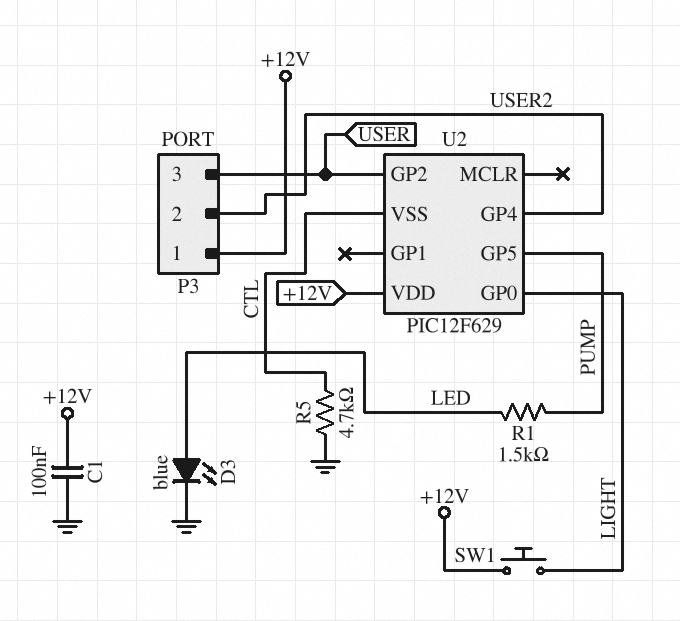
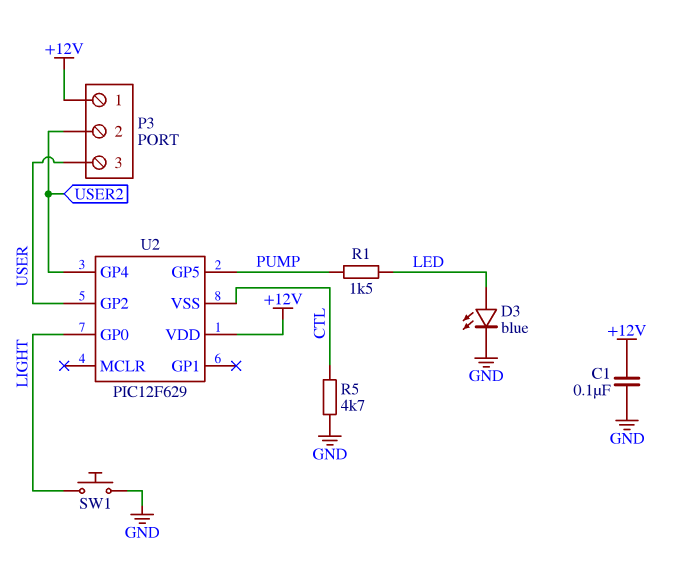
SW1: button (+12V, LIGHT) -> button (GND, LIGHT)

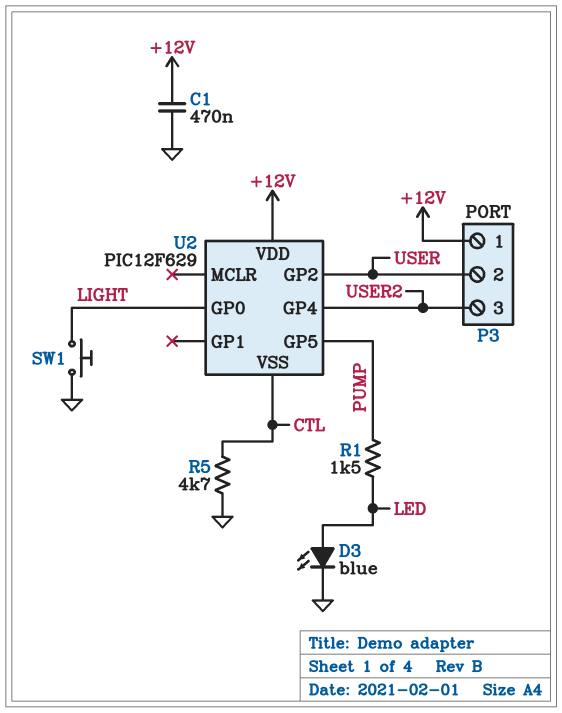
C1: 100nF (+12V, GND) -> 470nF (+12V, GND)
P3 pin 2: USER2 -> USER
P3 pin 3: USER -> USER2

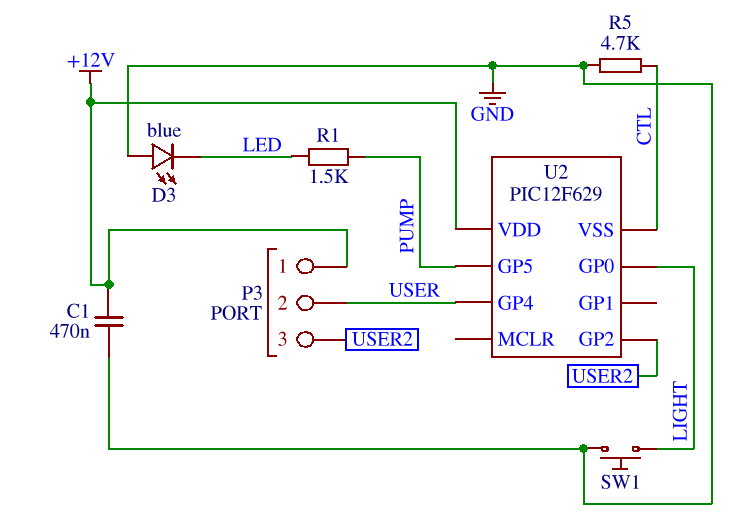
D3: LED blue (A LED, K GND) -> LED blue (A GND, K LED)
U2 pin GP2: USER -> USER2
U2 pin GP4: USER2 -> USER

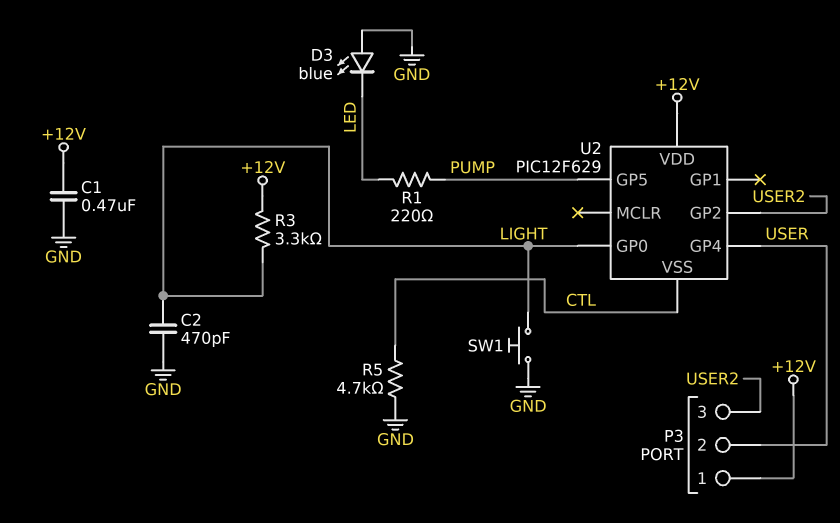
C2: none -> 470pF (GND, LIGHT)
R1: 1.5k (LED, PUMP) -> 220 (LED, PUMP)
R3: none -> 3.3k (+12V, LIGHT)

